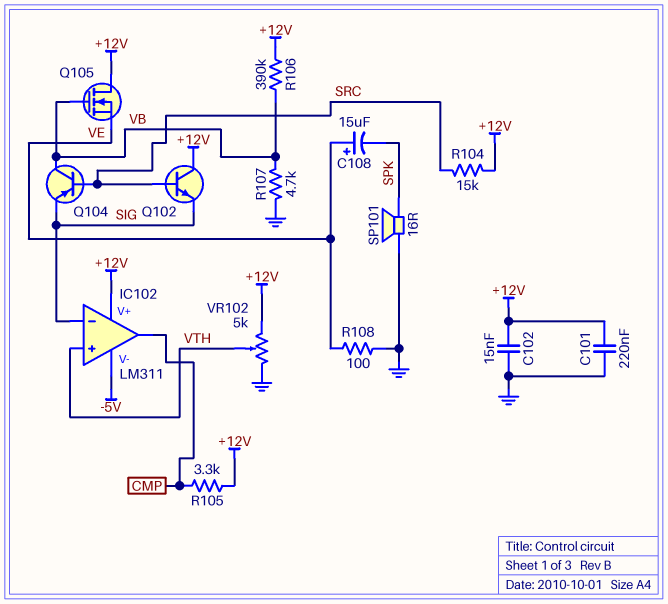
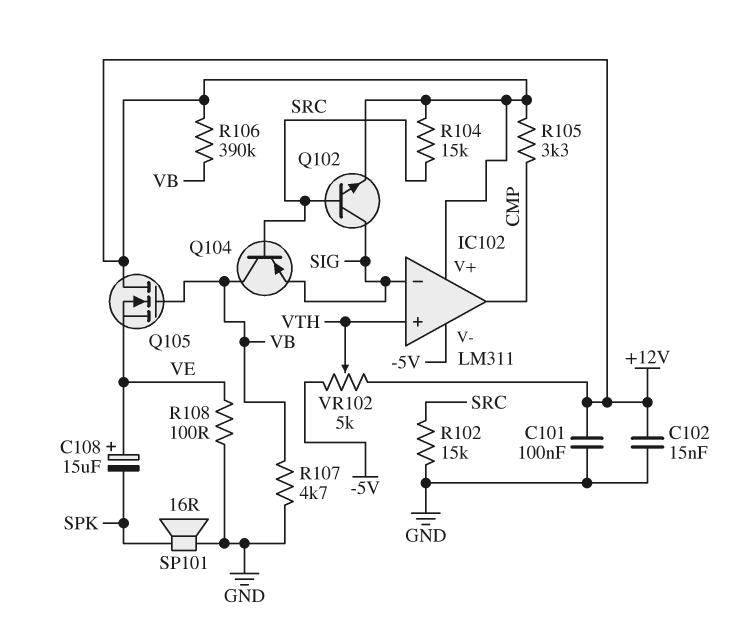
C101: 220nF (+12V, GND) -> 100nF (+12V, GND)
Q102: NPN (B SRC, C +12V, E SIG) -> NPN (B SRC, C SIG, E +12V)
R102: none -> 15k (GND, SRC)
VR102: 5k (+12V, GND, wiper VTH) -> 5k (+12V, -5V, wiper VTH)

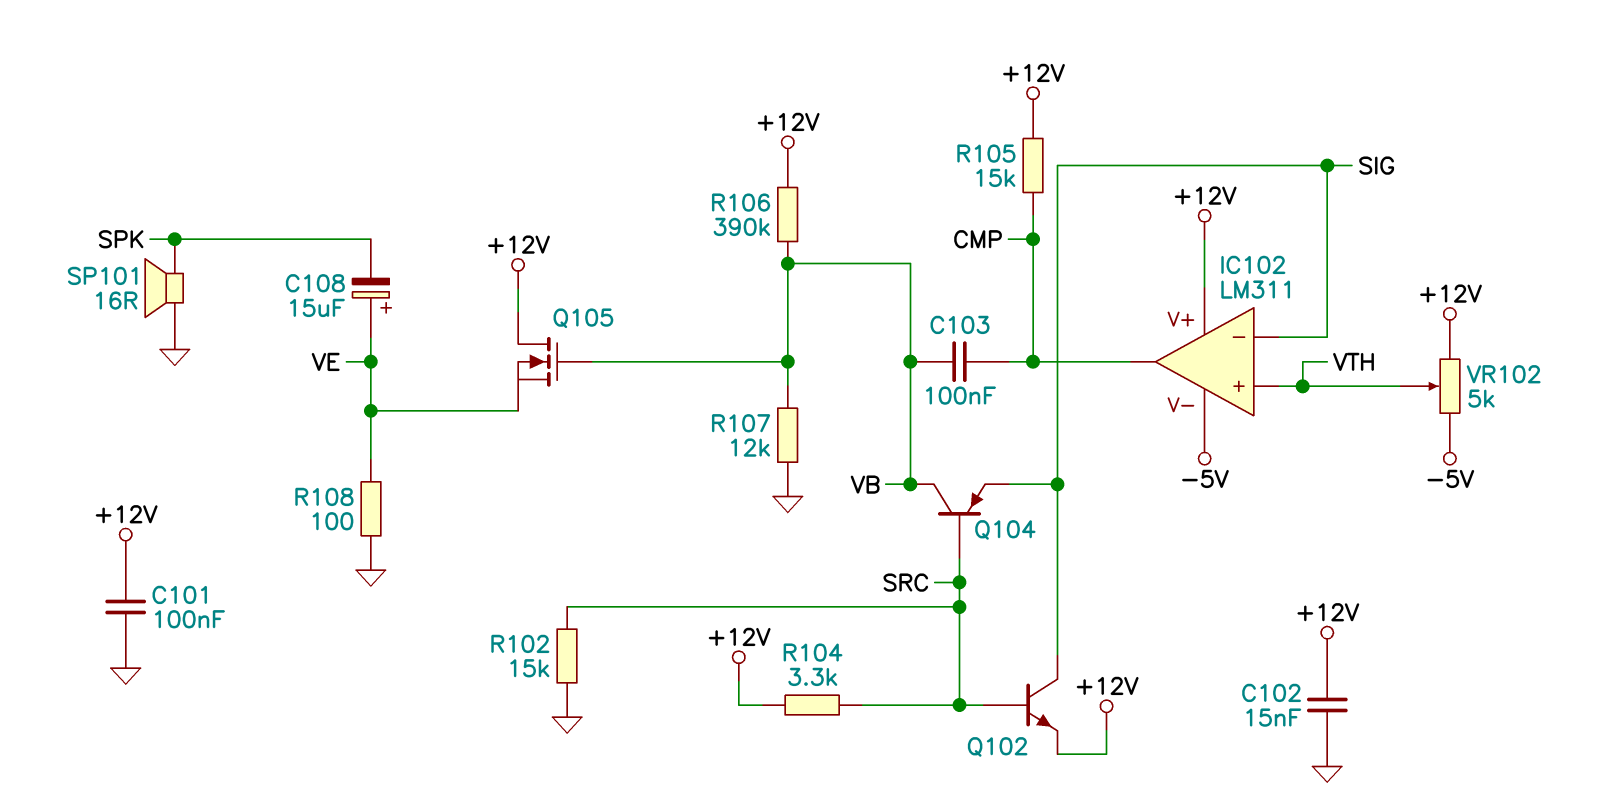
C103: none -> 100nF (CMP, VB)
R104: 15k (+12V, SRC) -> 3.3k (+12V, SRC)
R105: 3.3k (+12V, CMP) -> 15k (+12V, CMP)
R107: 4.7k (GND, VB) -> 12k (GND, VB)

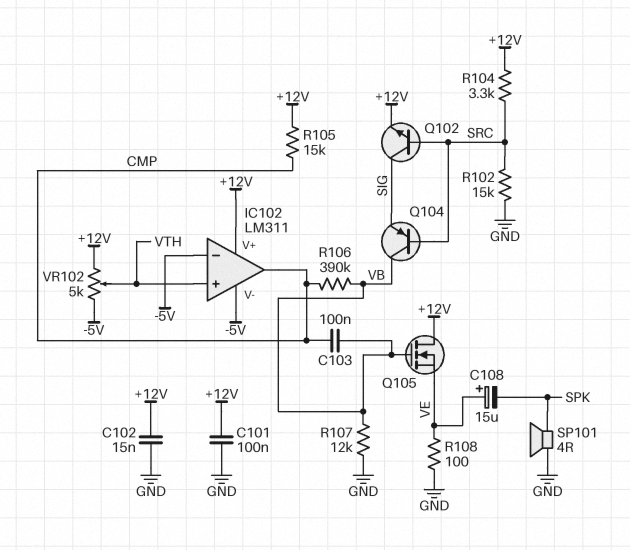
IC102 pin in-: SIG -> -5V
R106: 390k (+12V, VB) -> 390k (CMP, VB)
SP101: speaker 16R (GND, SPK) -> speaker 4R (GND, SPK)

